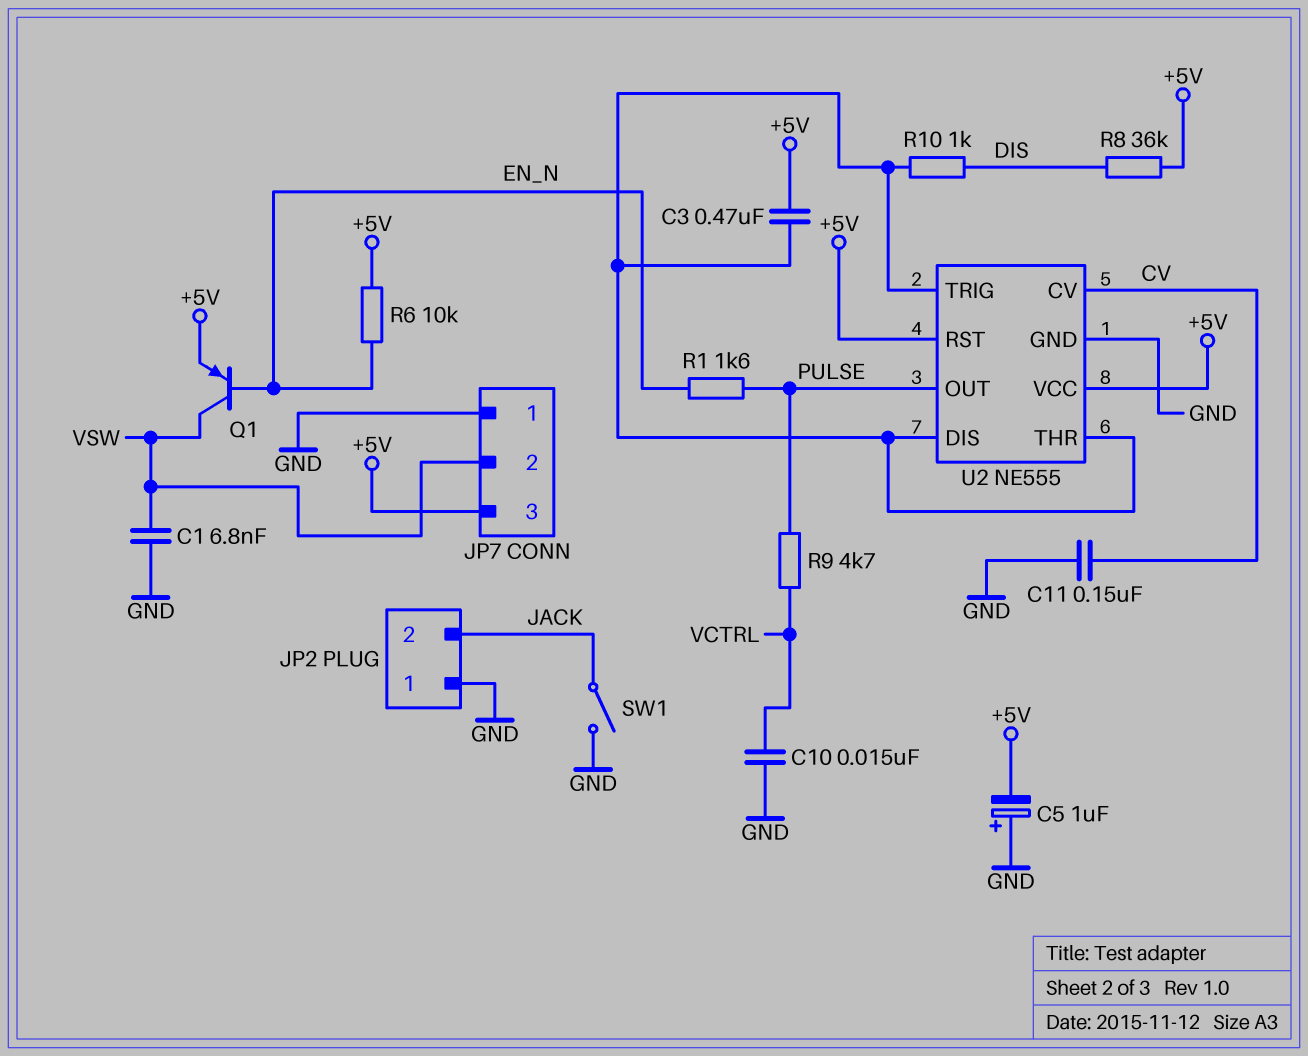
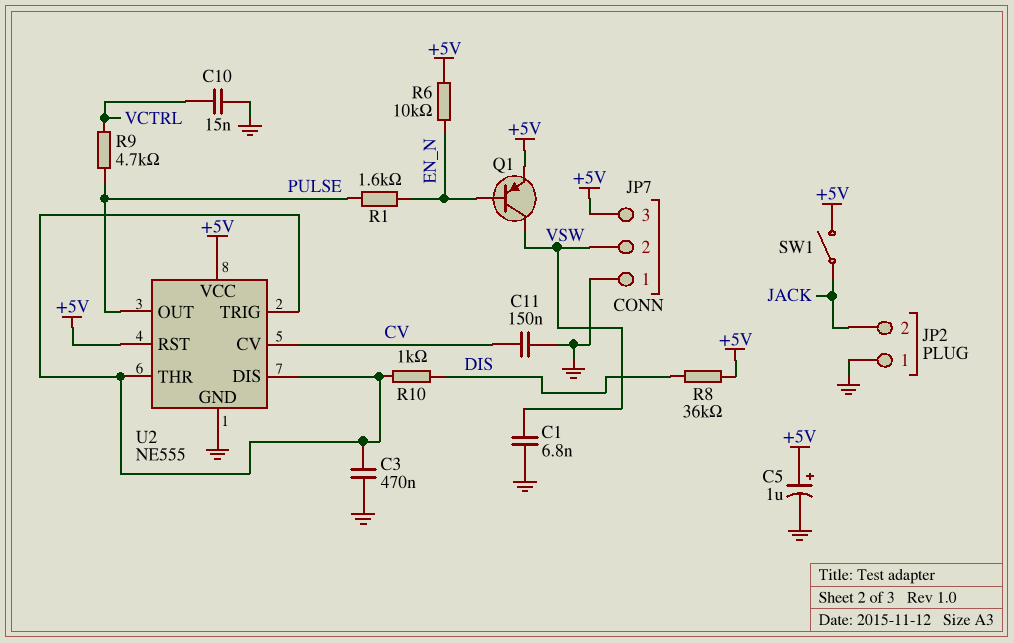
C3: 470nF (+5V, U2/DIS) -> 470nF (GND, U2/DIS)
C5: 1uF (plus GND, minus +5V) -> 1uF (plus +5V, minus GND)
SW1: switch (GND, JACK) -> switch (+5V, JACK)

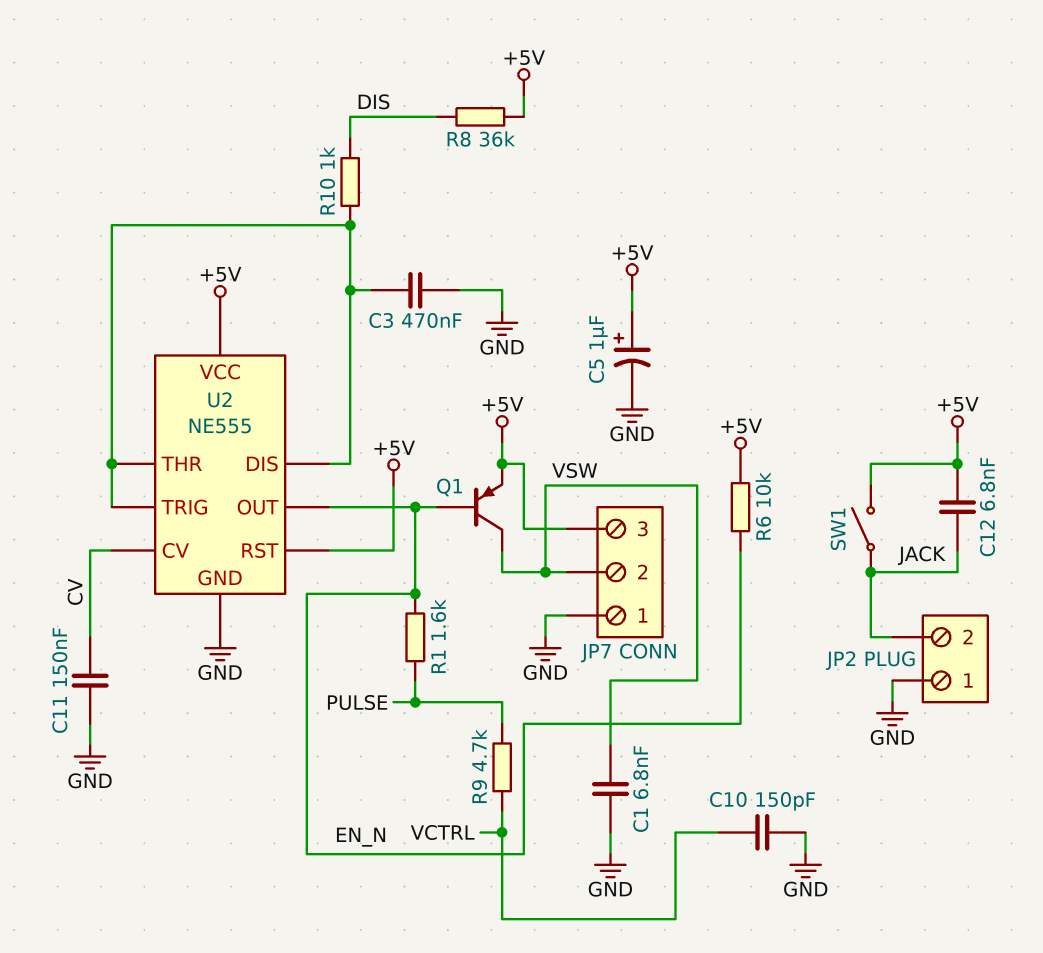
C10: 15nF (GND, VCTRL) -> 150pF (GND, VCTRL)
C12: none -> 6.8nF (+5V, JACK)
U2 pin OUT: PULSE -> EN_N

